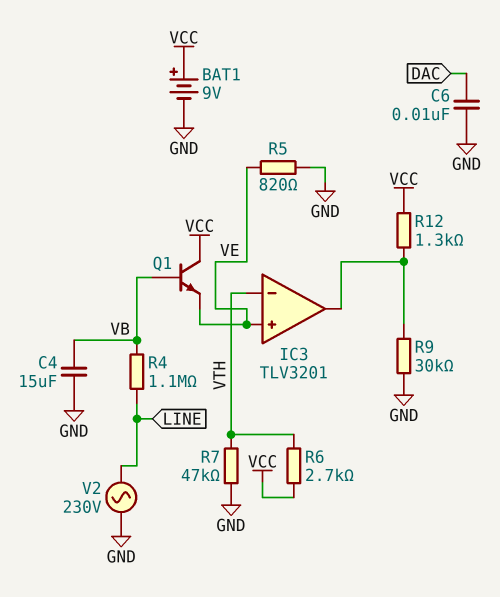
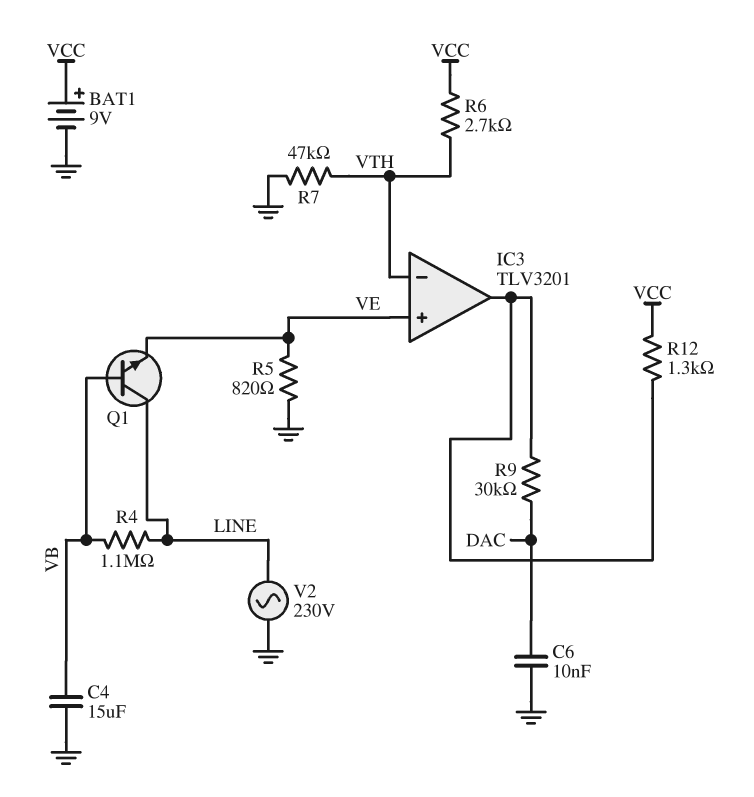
Q1: NPN (B VB, C VCC, E VE) -> NPN (B VB, C LINE, E VE)
R9: 30k (GND, IC3/out) -> 30k (DAC, IC3/out)

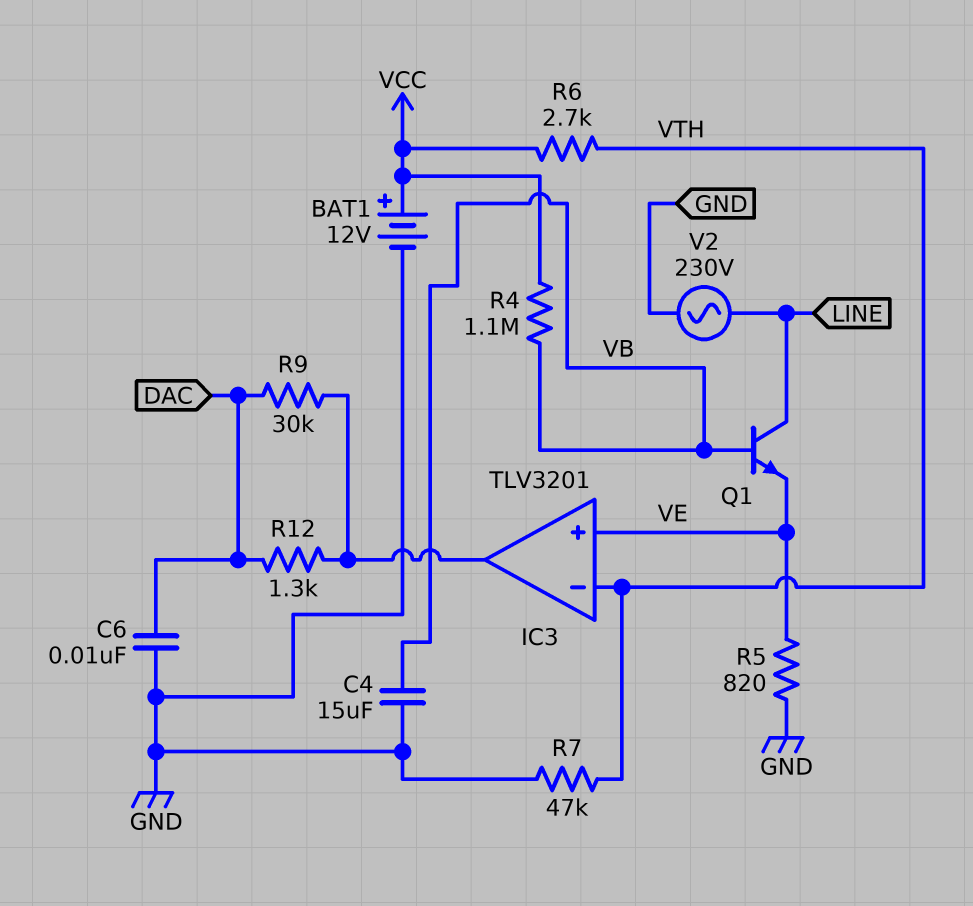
BAT1: 9V (plus VCC, minus GND) -> 12V (plus VCC, minus GND)
R4: 1.1M (LINE, VB) -> 1.1M (VB, VCC)
R12: 1.3k (IC3/out, VCC) -> 1.3k (DAC, IC3/out)

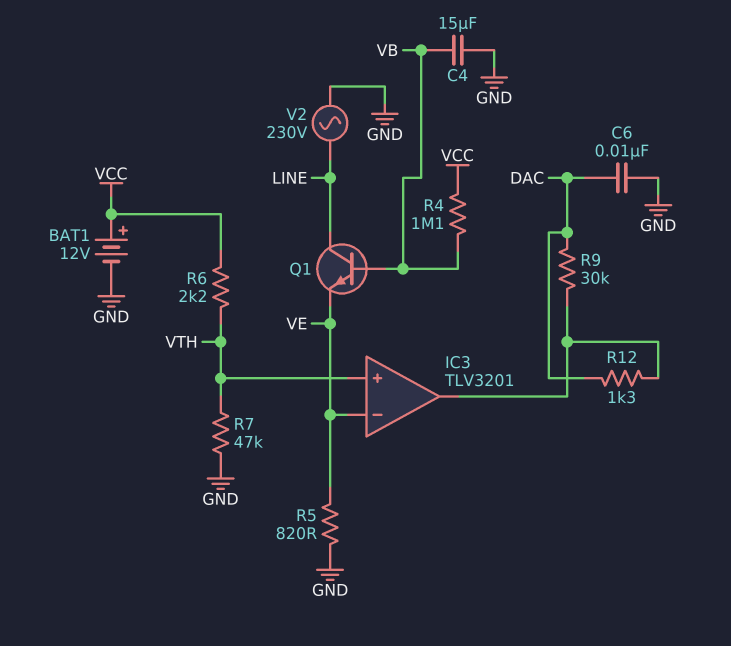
IC3 pin in+: VE -> VTH
IC3 pin in-: VTH -> VE
R6: 2.7k (VCC, VTH) -> 2.2k (VCC, VTH)

